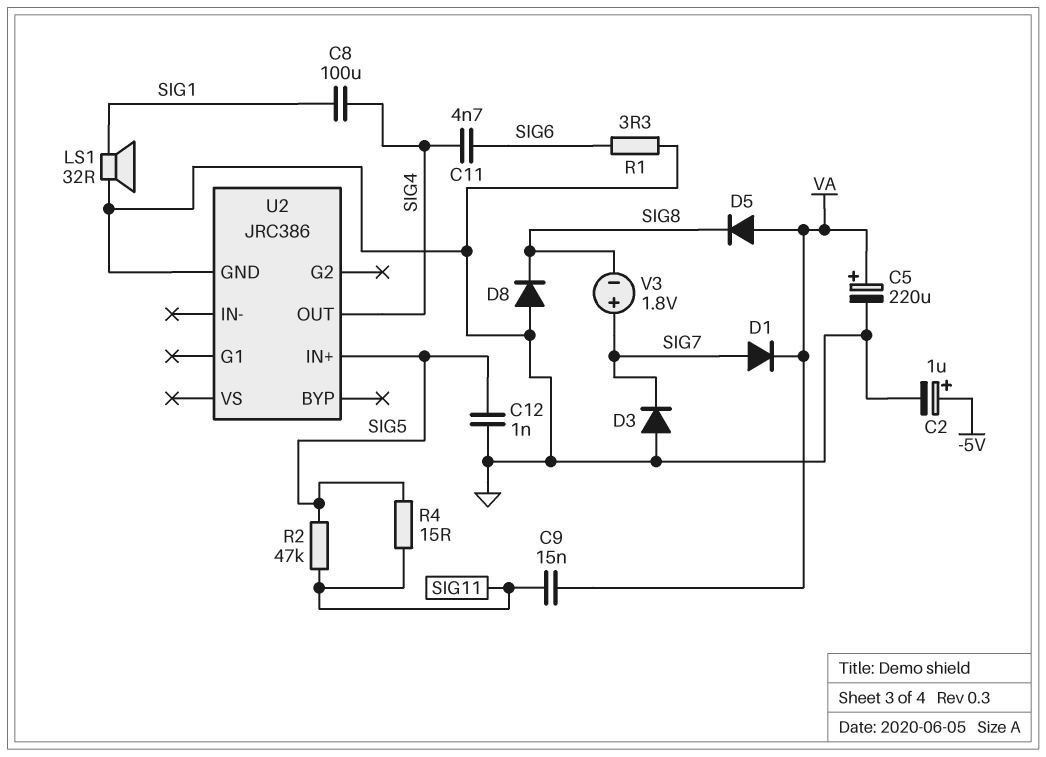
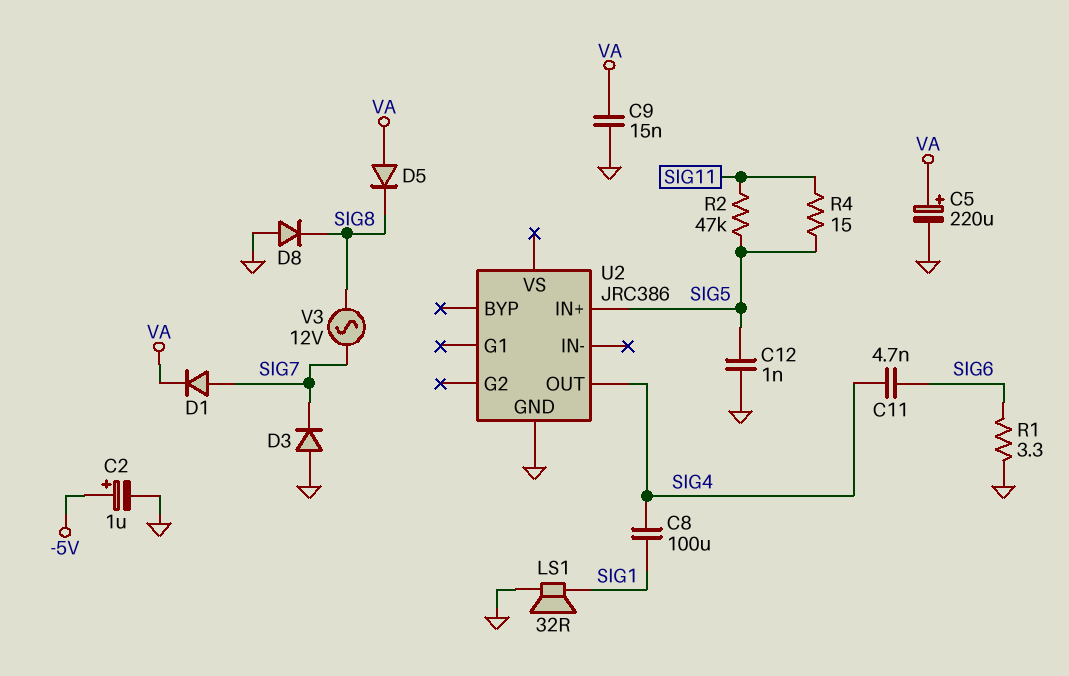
C9: 15nF (SIG11, VA) -> 15nF (GND, VA)
V3: 1.8V (plus SIG7, minus SIG8) -> AC 12V (SIG7, SIG8)

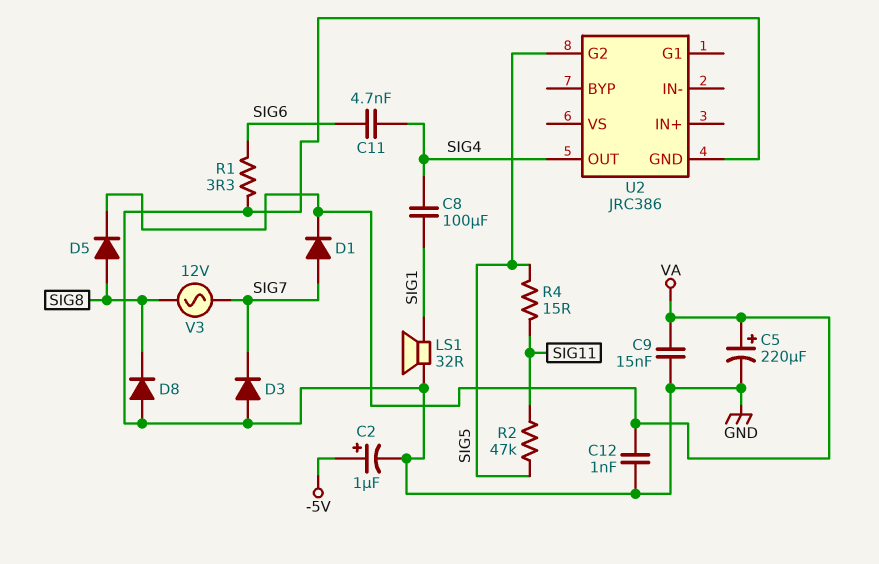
C12: 1nF (GND, SIG5) -> 1nF (GND, VA)
D5: diode (A VA, K SIG8) -> diode (A SIG8, K VA)
U2 pin G2: none -> SIG5
U2 pin IN+: SIG5 -> none

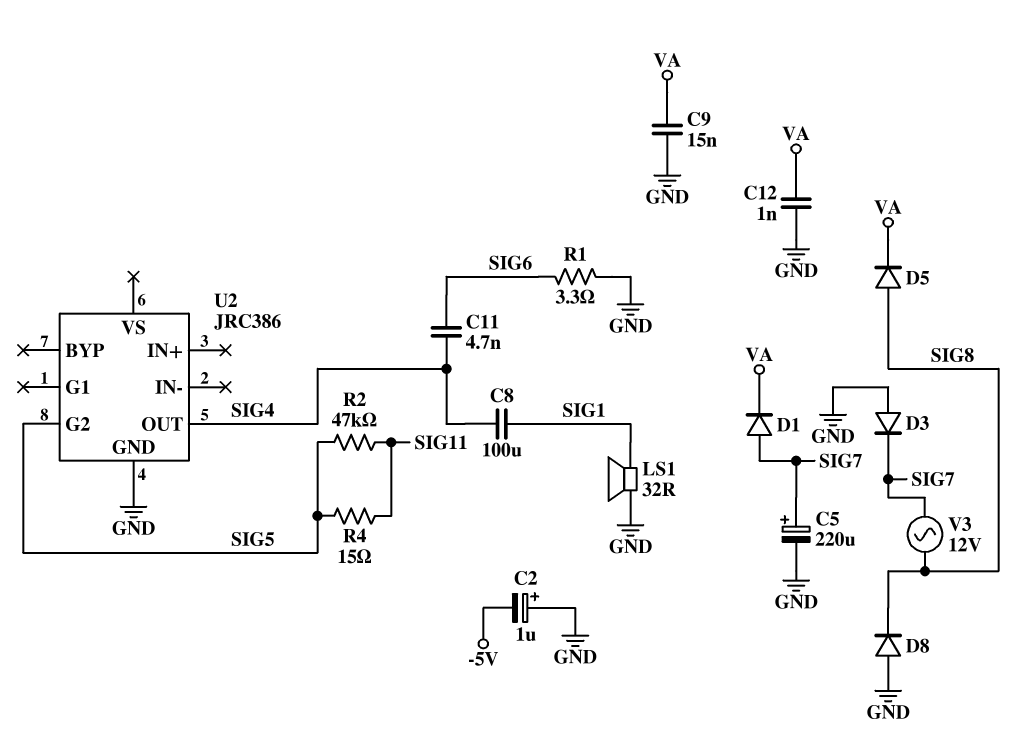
C2: 1uF (plus -5V, minus GND) -> 1uF (plus GND, minus -5V)
C5: 220uF (plus VA, minus GND) -> 220uF (plus SIG7, minus GND)

